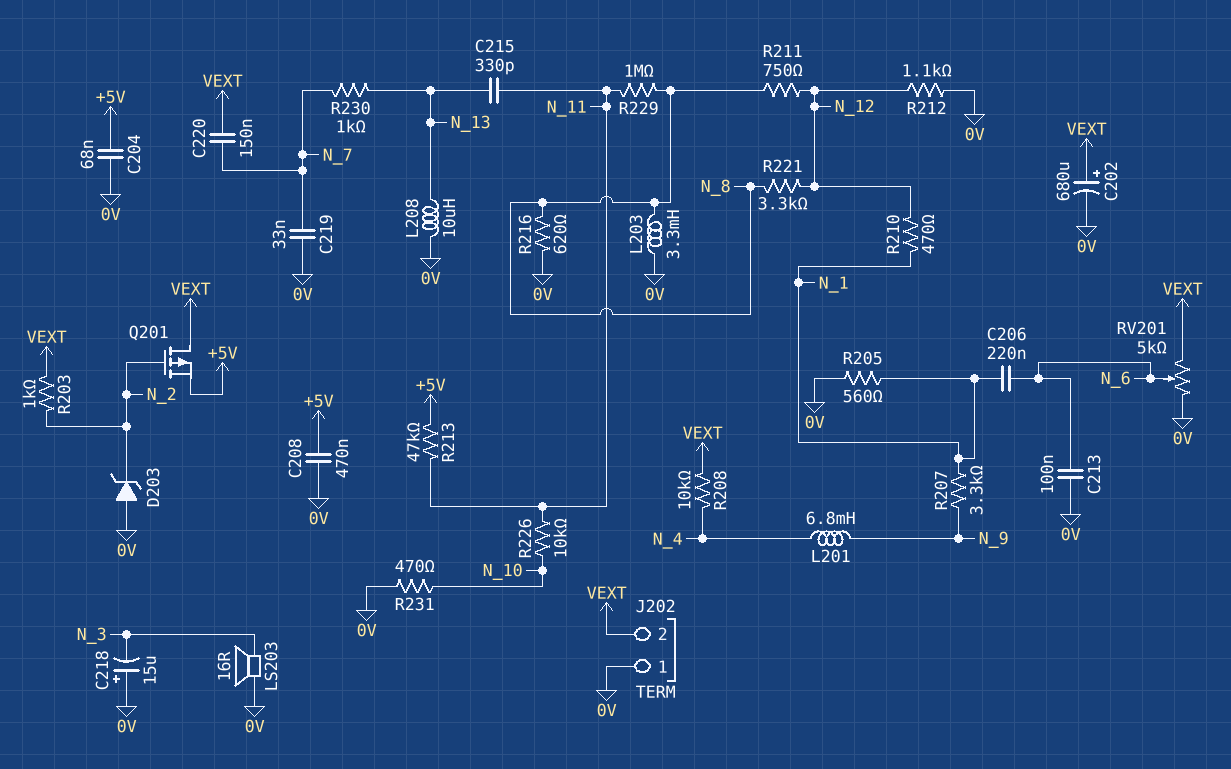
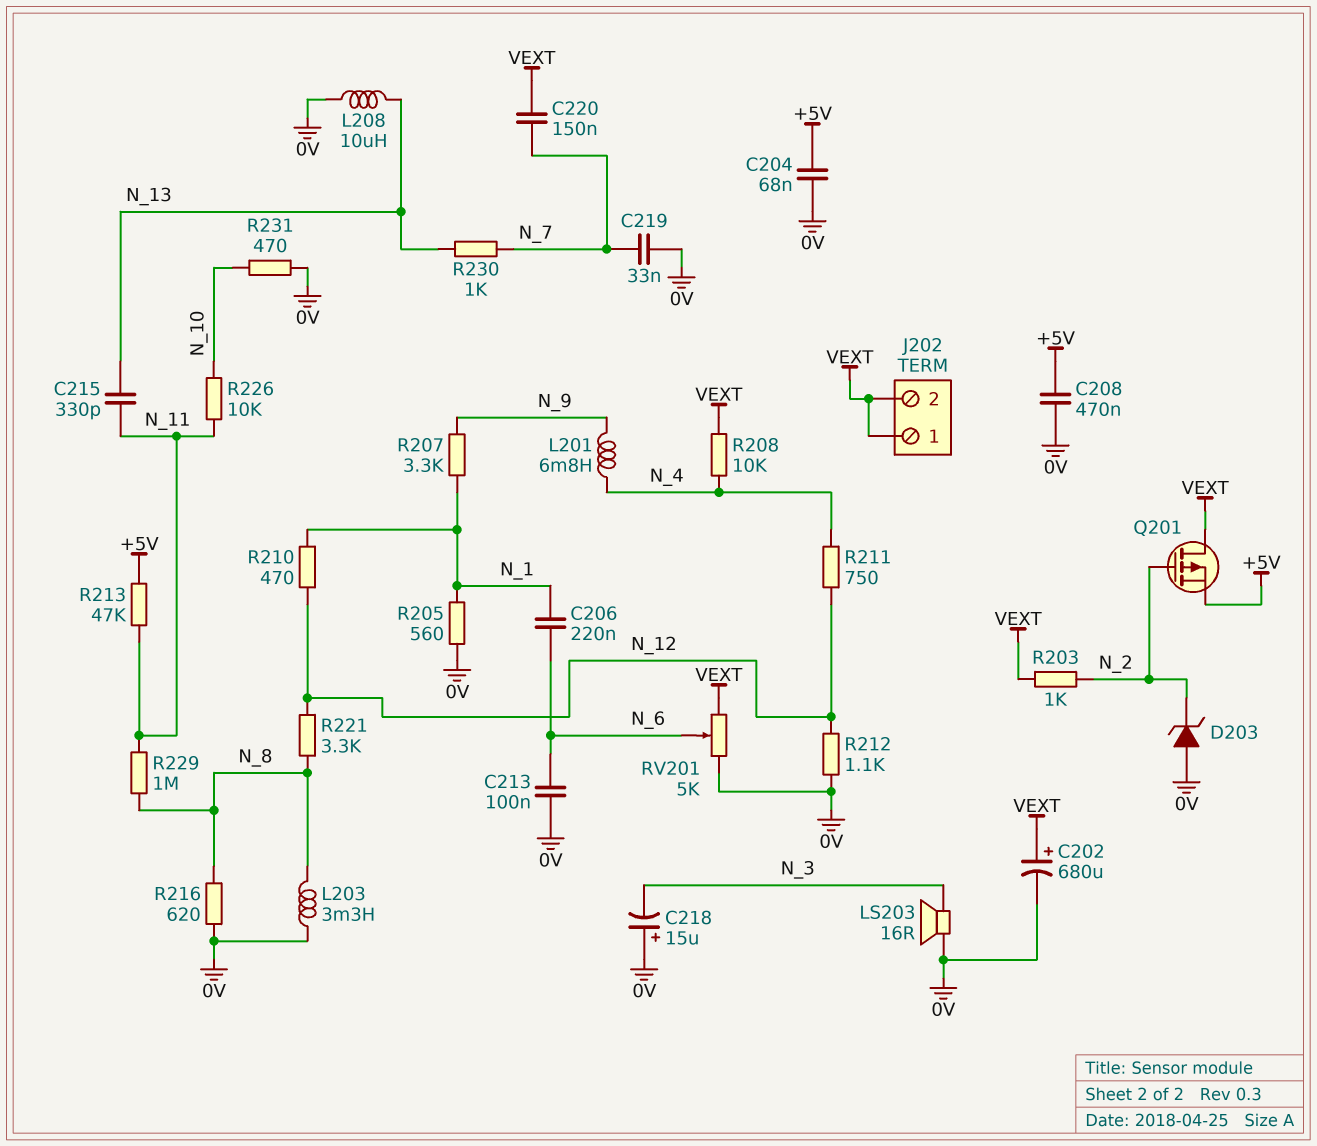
J202 pin 1: 0V -> VEXT
R211: 750 (N_8, N_12) -> 750 (N_4, N_12)

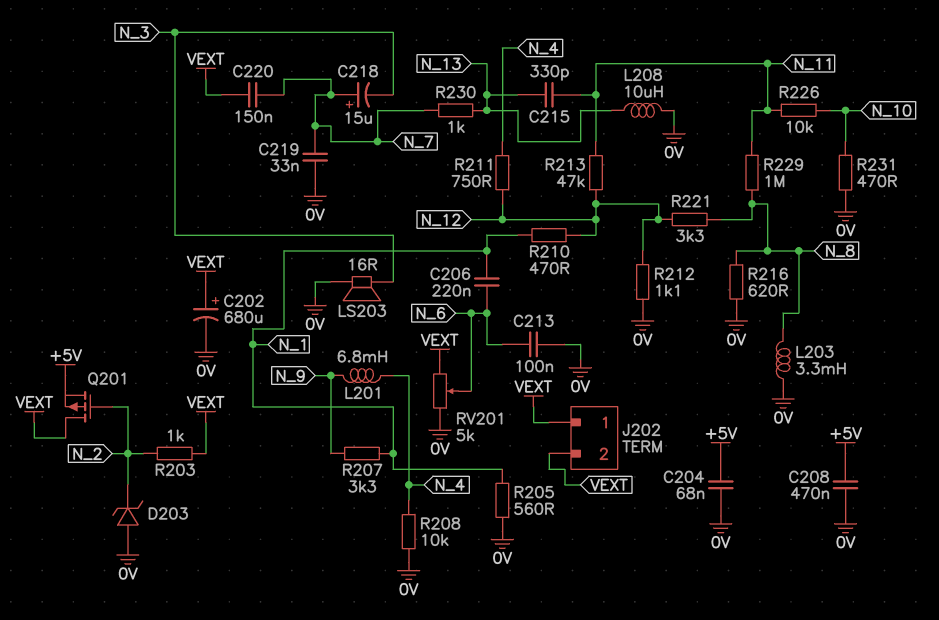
C218: 15uF (plus 0V, minus N_3) -> 15uF (plus N_7, minus N_3)
R208: 10k (N_4, VEXT) -> 10k (0V, N_4)
R213: 47k (+5V, N_11) -> 47k (N_11, N_12)

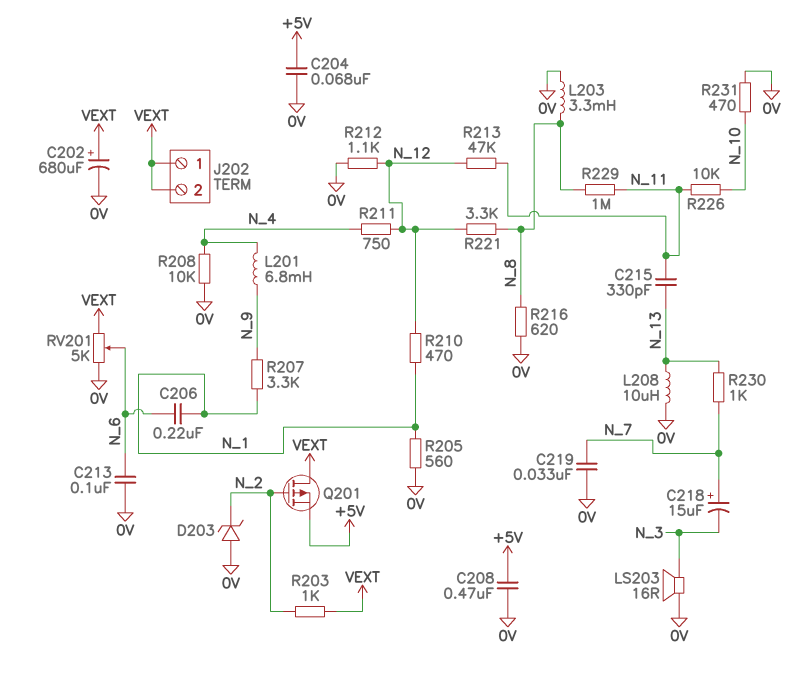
C220: 150nF (N_7, VEXT) -> none

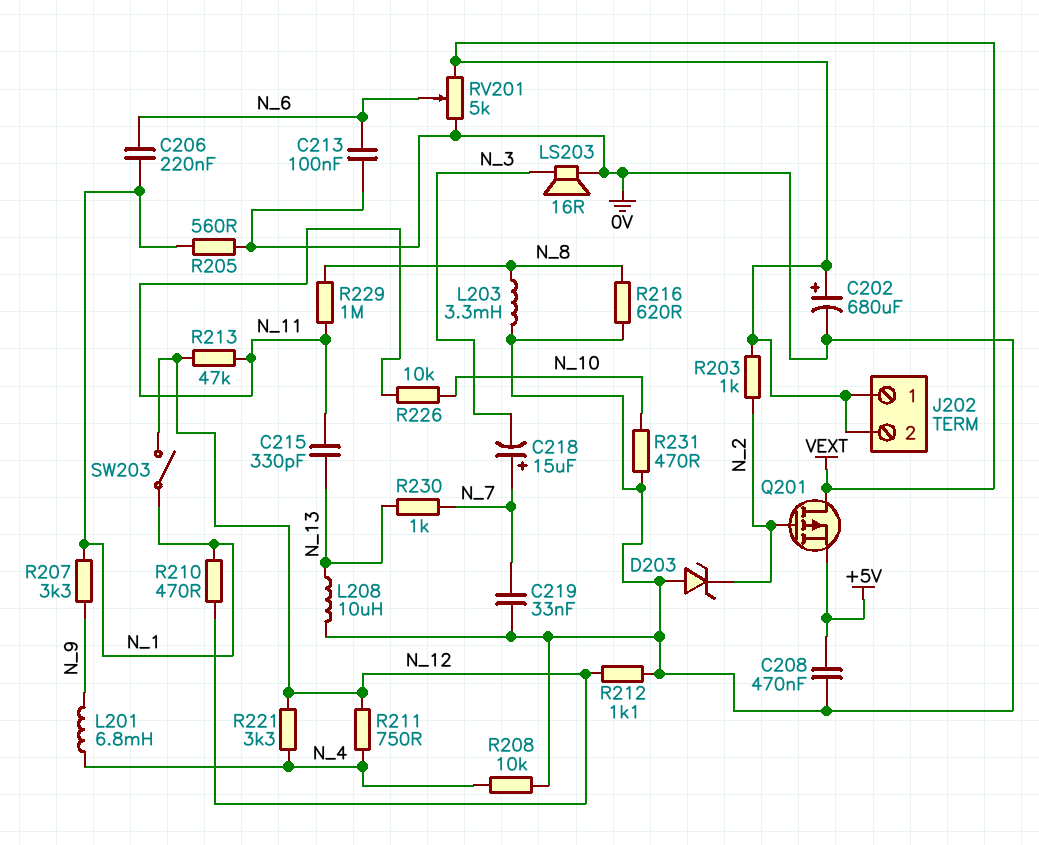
C204: 68nF (+5V, 0V) -> none
R221: 3.3k (N_8, N_12) -> 3.3k (N_4, N_12)
SW203: none -> switch (N_1, N_12)

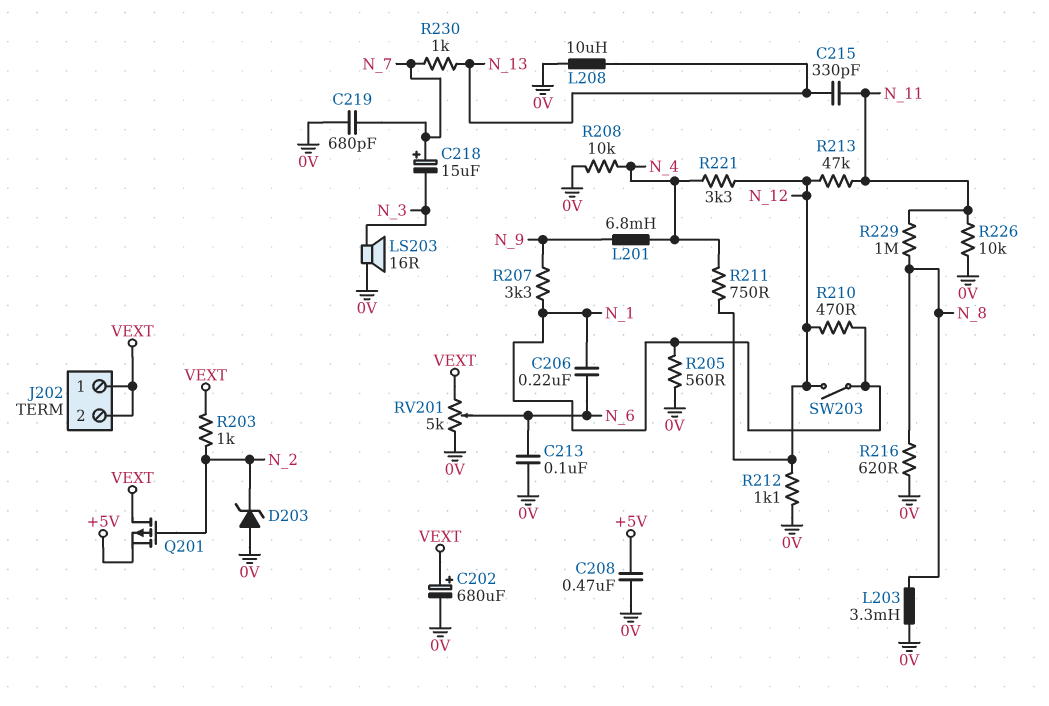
C219: 33nF (0V, N_7) -> 680pF (0V, N_7)
R226: 10k (N_10, N_11) -> 10k (0V, N_11)
R231: 470 (0V, N_10) -> none

